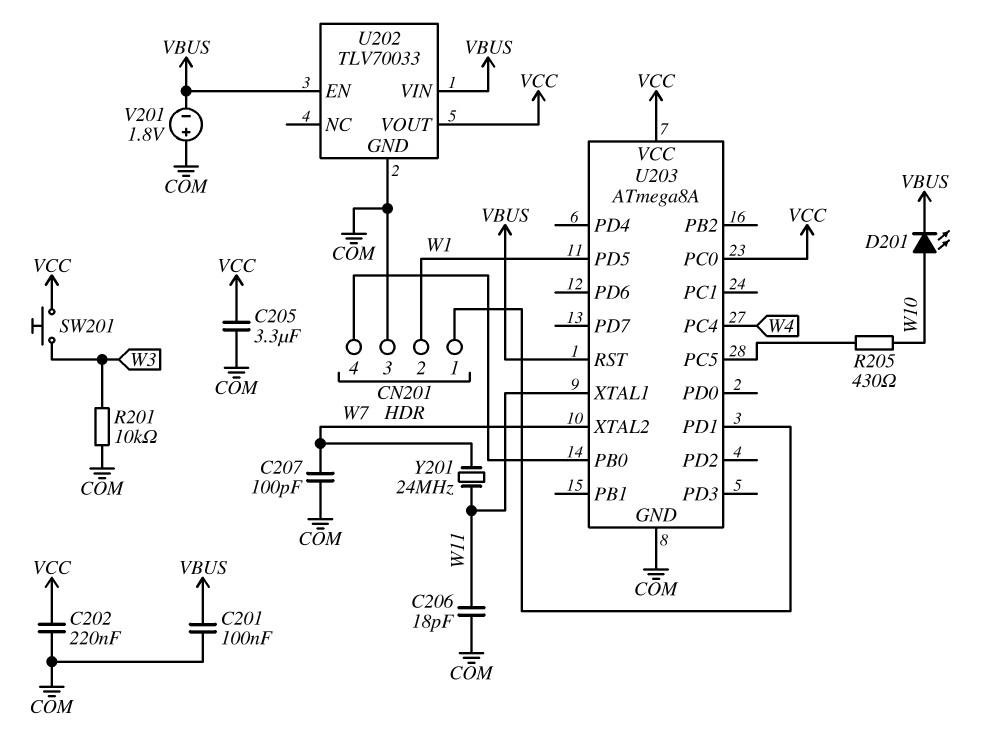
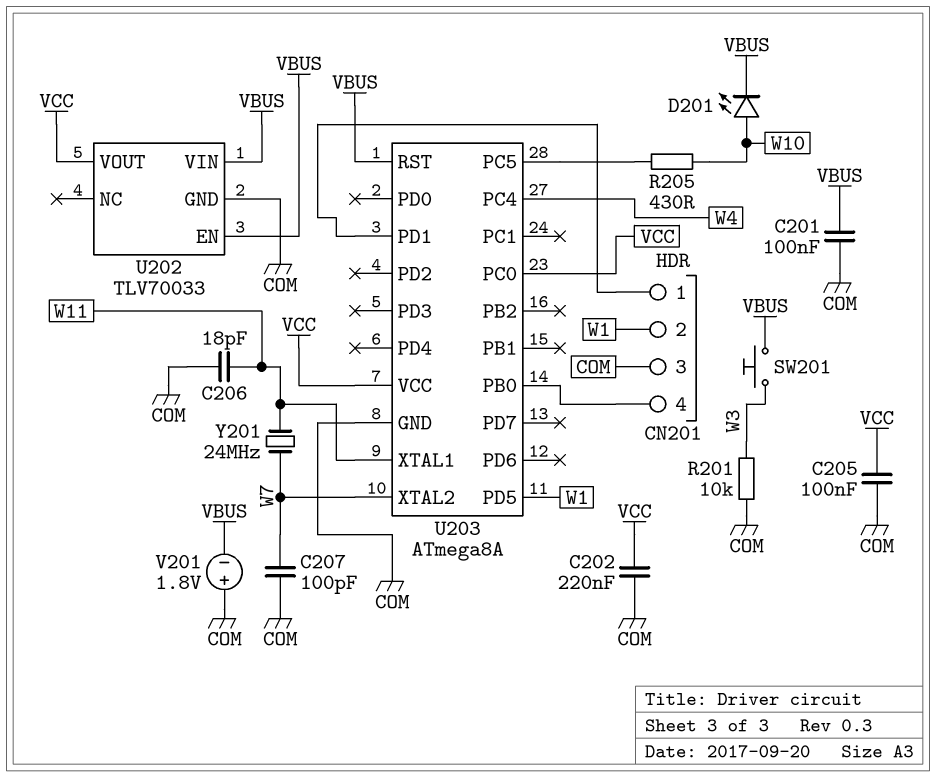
C205: 3.3uF (COM, VCC) -> 100nF (COM, VCC)
SW201: button (VCC, W3) -> button (VBUS, W3)

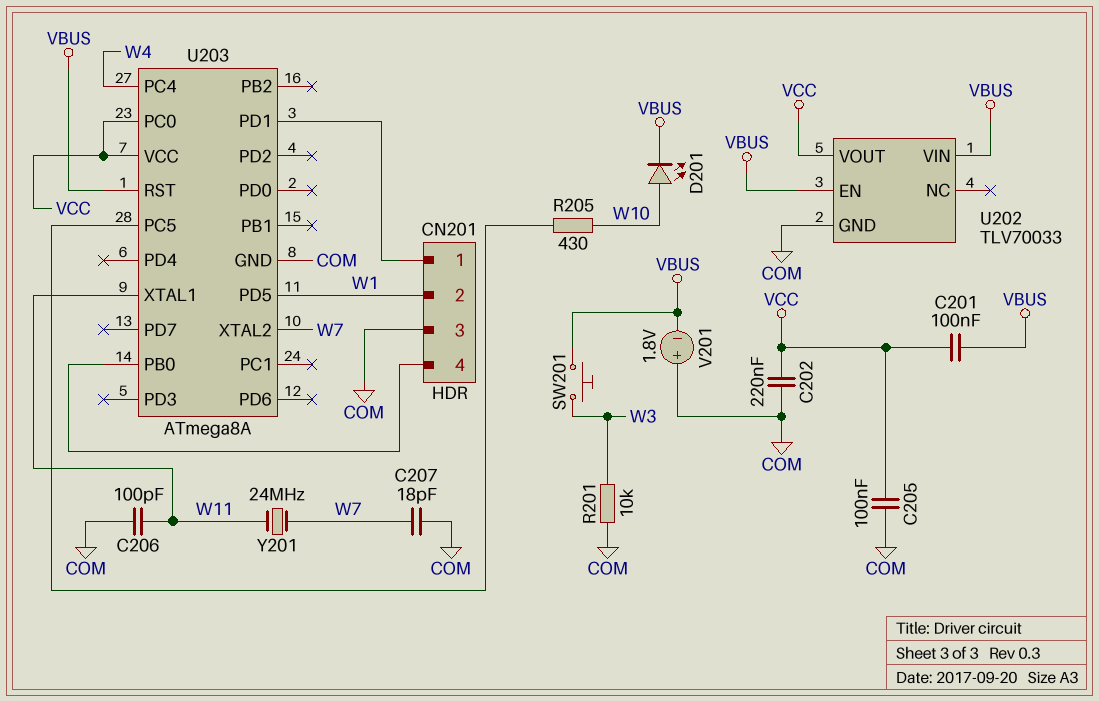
C201: 100nF (COM, VBUS) -> 100nF (VBUS, VCC)
C206: 18pF (COM, W11) -> 100pF (COM, W11)
C207: 100pF (COM, W7) -> 18pF (COM, W7)

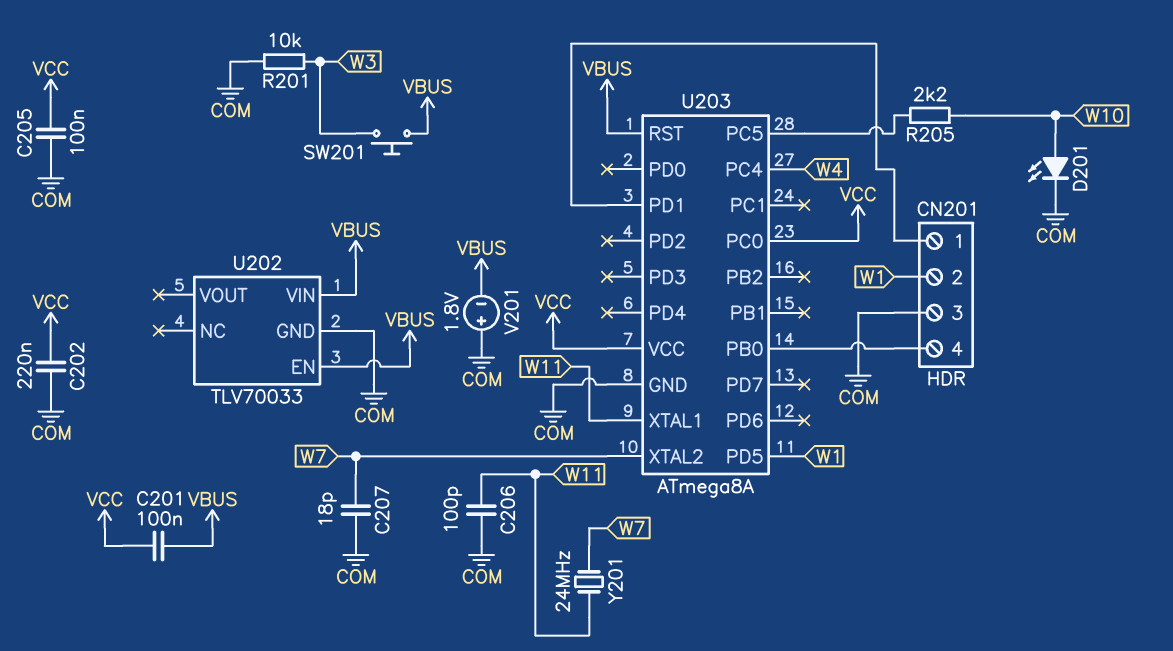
D201: LED (A W10, K VBUS) -> LED (A W10, K COM)
R205: 430 (U203/PC5, W10) -> 2.2k (U203/PC5, W10)
U202 pin VOUT: VCC -> none

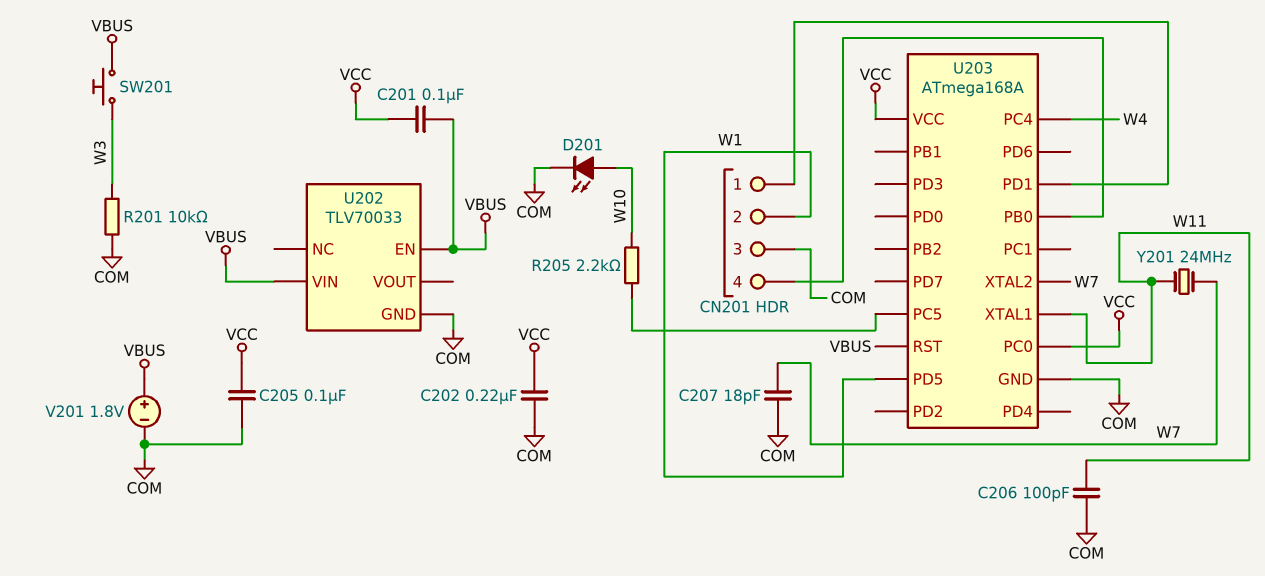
U203: ATmega8A -> ATmega168A
V201: 1.8V (plus COM, minus VBUS) -> 1.8V (plus VBUS, minus COM)

